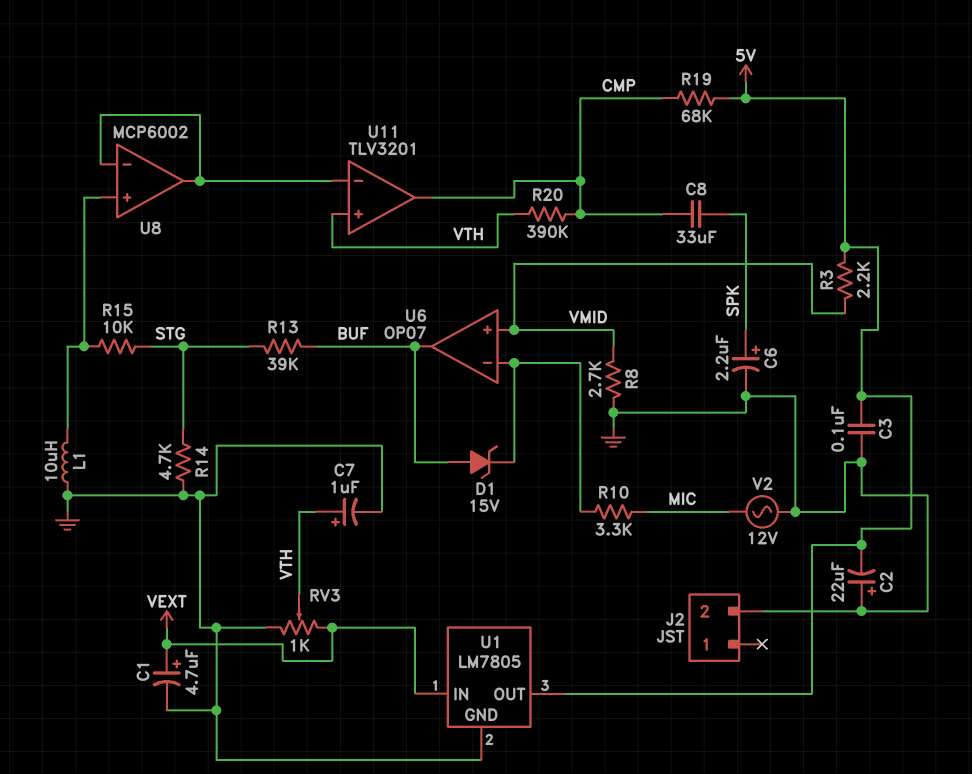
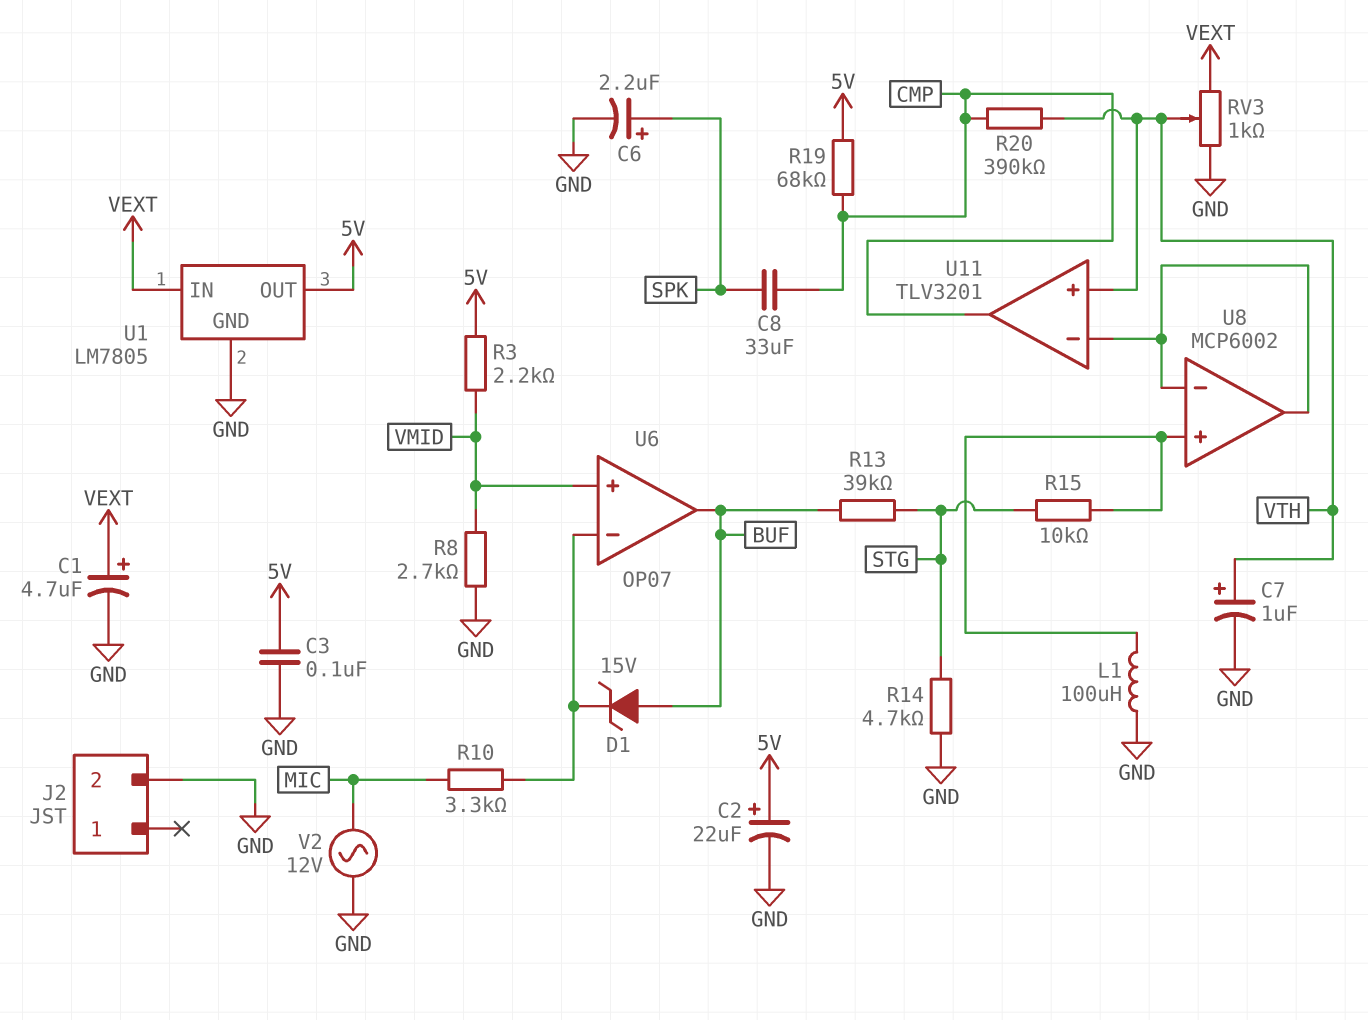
C2: 22uF (plus GND, minus 5V) -> 22uF (plus 5V, minus GND)
L1: 10uH (GND, U8/in+) -> 100uH (GND, U8/in+)

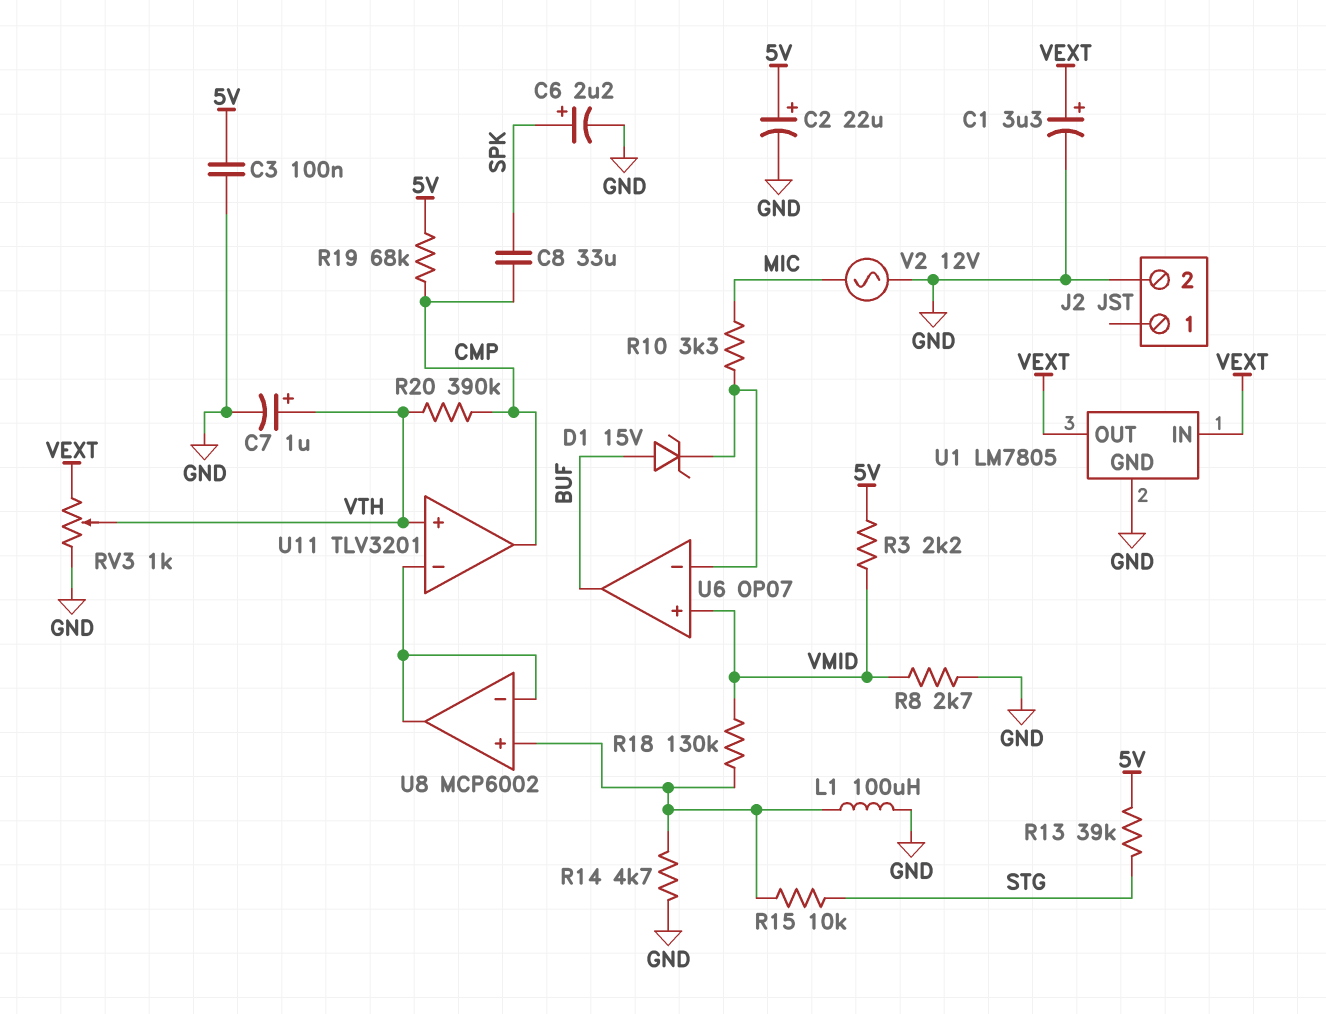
C1: 4.7uF (plus VEXT, minus GND) -> 3.3uF (plus VEXT, minus GND)
R13: 39k (BUF, STG) -> 39k (5V, STG)
R14: 4.7k (GND, STG) -> 4.7k (GND, U8/in+)
R18: none -> 130k (U8/in+, VMID)
U1 pin OUT: 5V -> VEXT

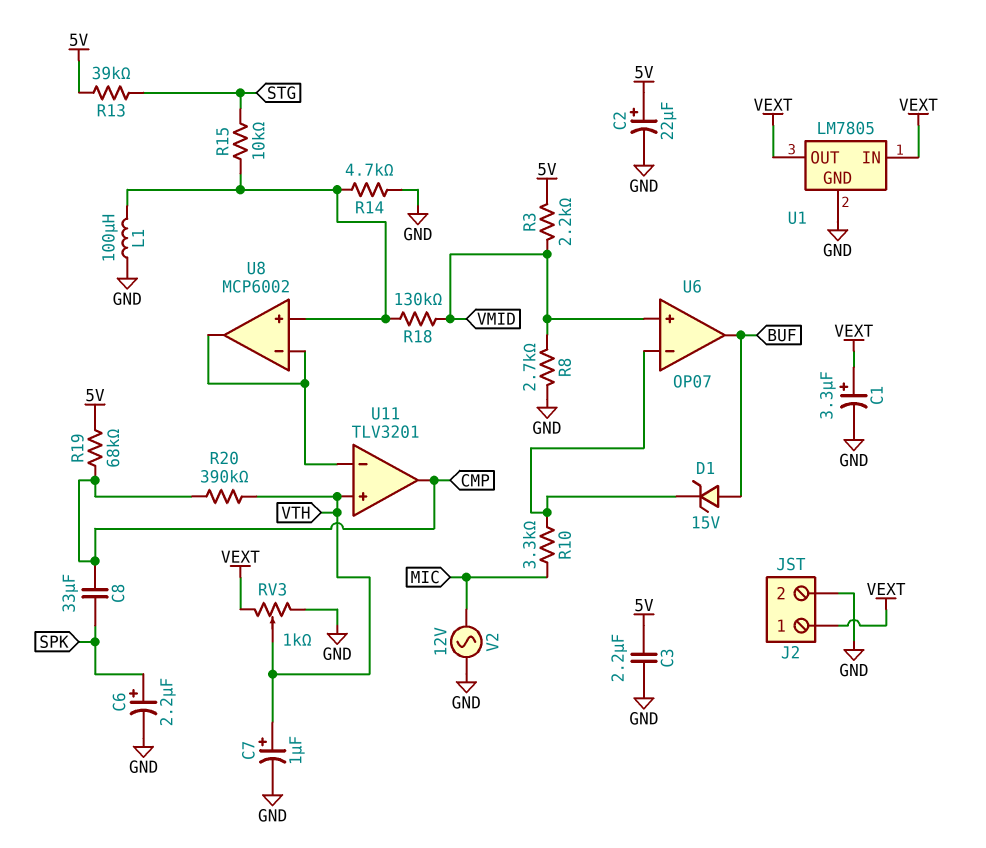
C3: 100nF (5V, GND) -> 2.2uF (5V, GND)
J2 pin 1: none -> VEXT

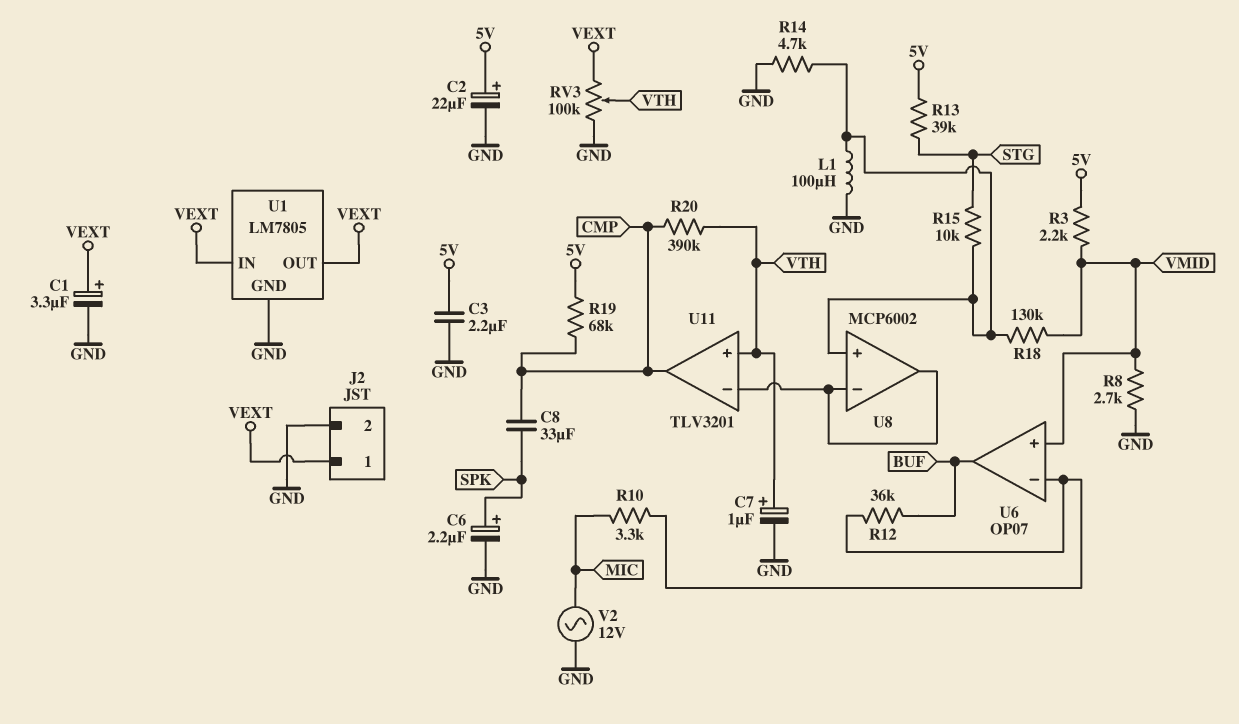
D1: zener 15V (A BUF, K U6/in-) -> none
R12: none -> 36k (BUF, U6/in-)
RV3: 1k (GND, VEXT, wiper VTH) -> 100k (GND, VEXT, wiper VTH)

